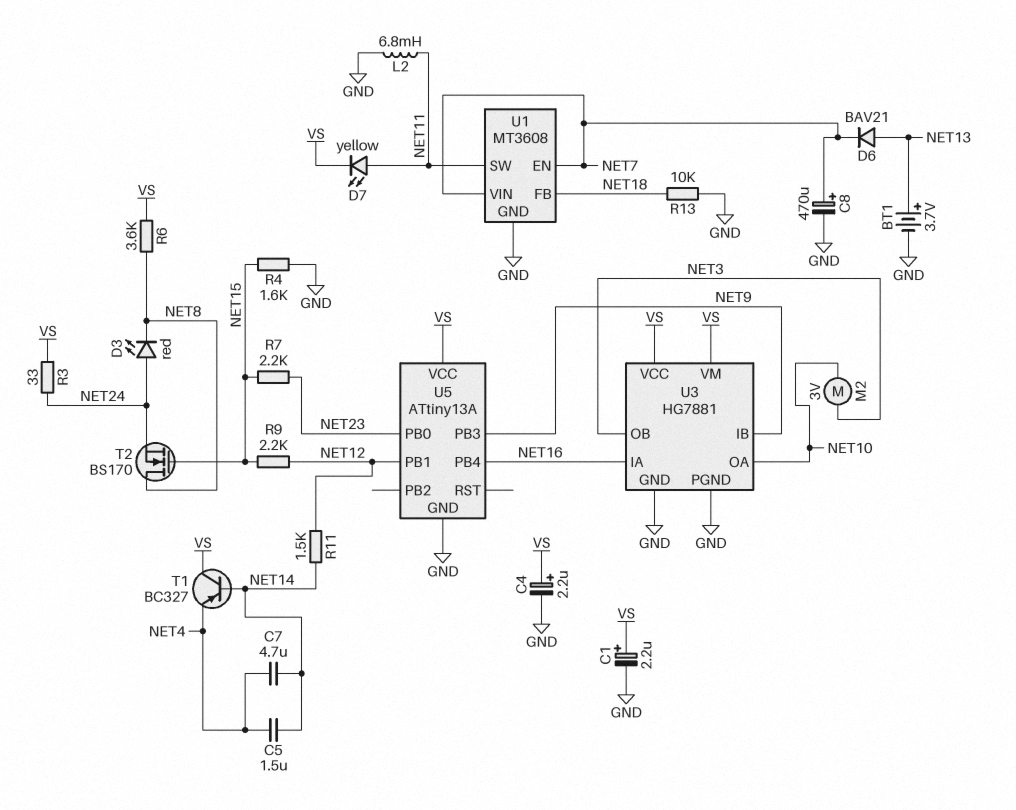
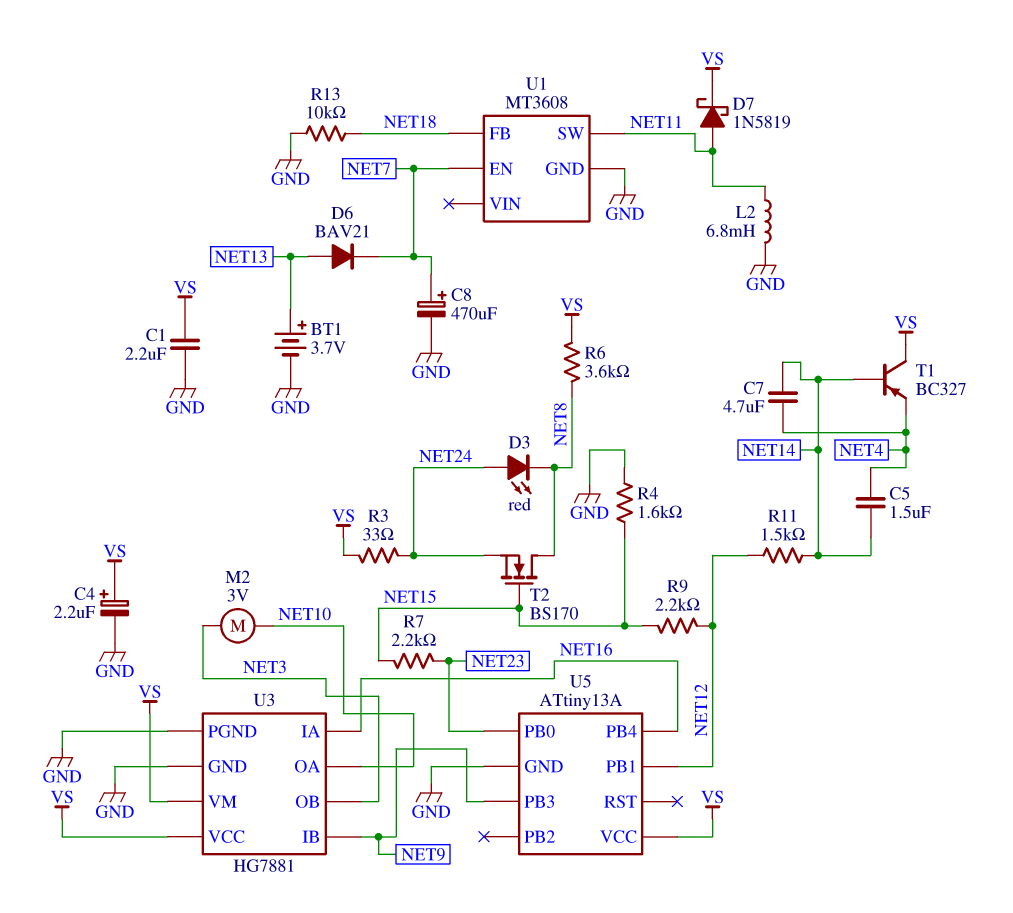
C1: 2.2uF (plus VS, minus GND) -> 2.2uF (GND, VS)
D7: LED yellow (A NET11, K VS) -> schottky 1N5819 (A NET11, K VS)
U1 pin VIN: NET7 -> none

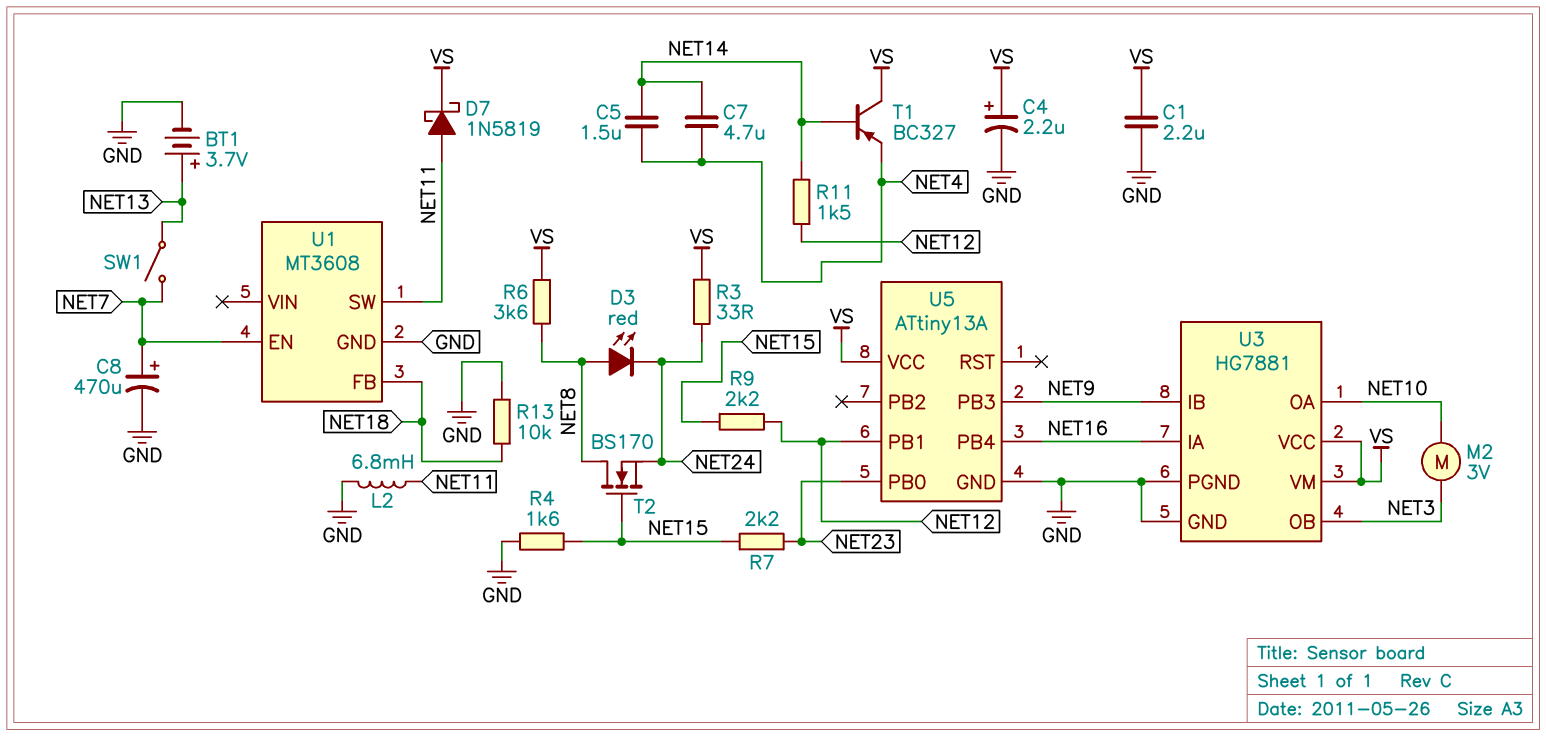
D3: LED red (A NET24, K NET8) -> LED red (A NET8, K NET24)
D6: diode BAV21 (A NET13, K NET7) -> none
SW1: none -> switch (NET7, NET13)

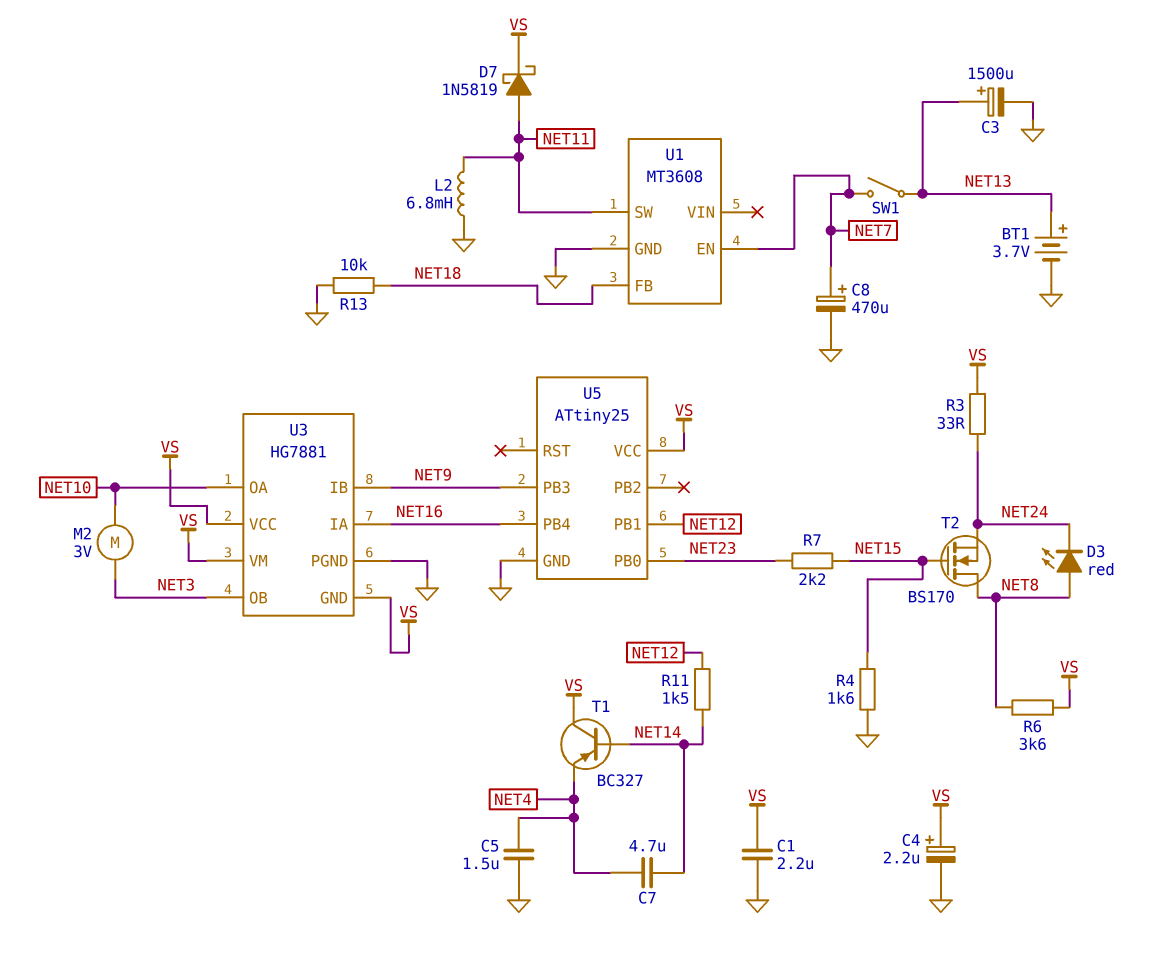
C3: none -> 1500uF (plus NET13, minus GND)
C5: 1.5uF (NET4, NET14) -> 1.5uF (GND, NET4)
R9: 2.2k (NET12, NET15) -> none
U3 pin GND: GND -> VS
U5: ATtiny13A -> ATtiny25

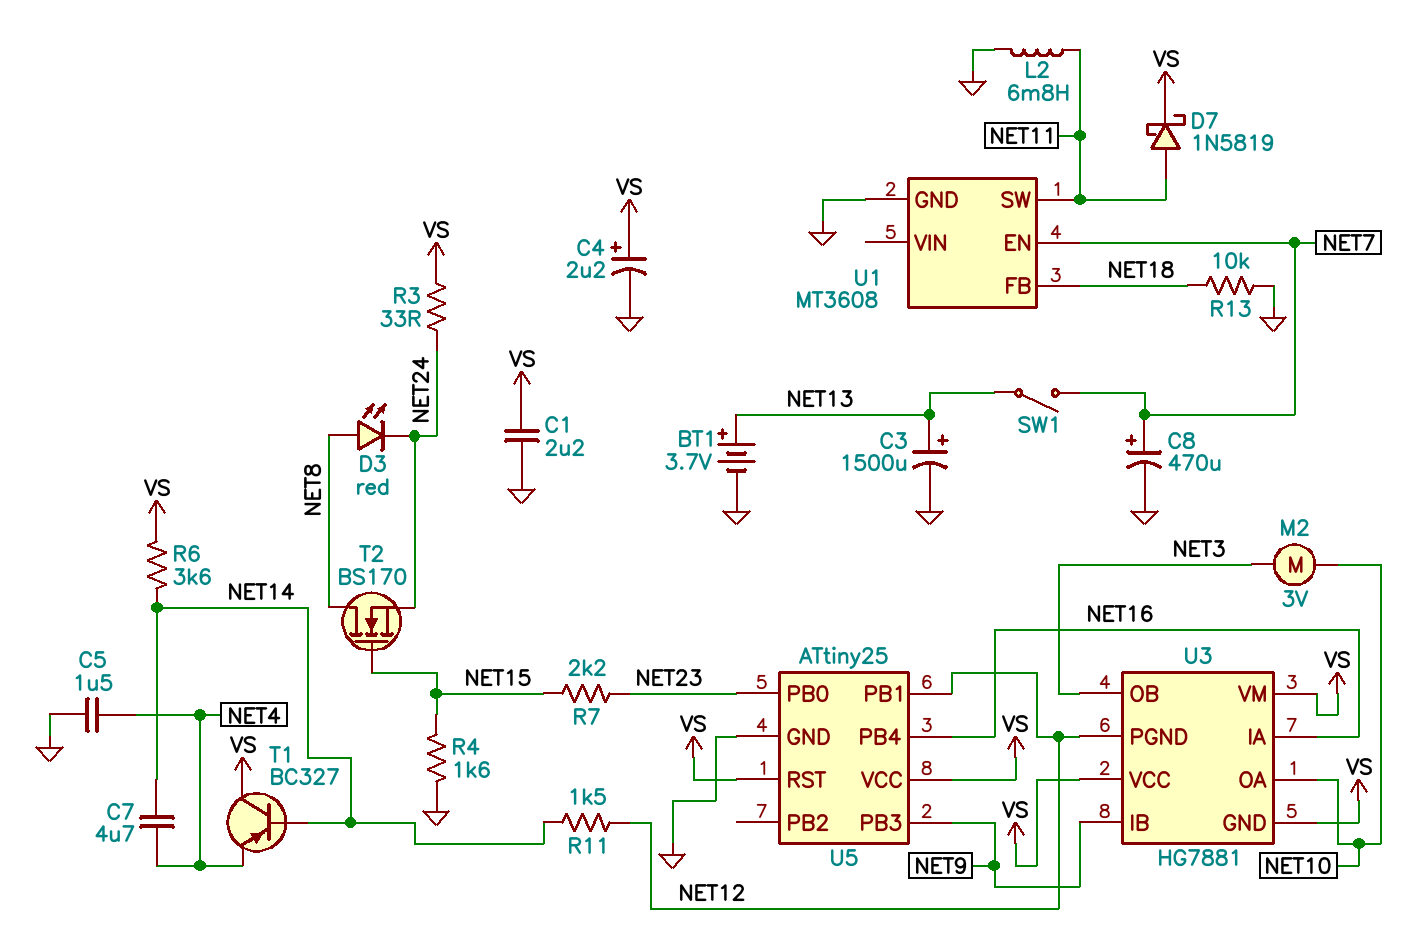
R6: 3.6k (NET8, VS) -> 3.6k (NET14, VS)
U3 pin PGND: GND -> NET12
U5 pin RST: none -> VS

